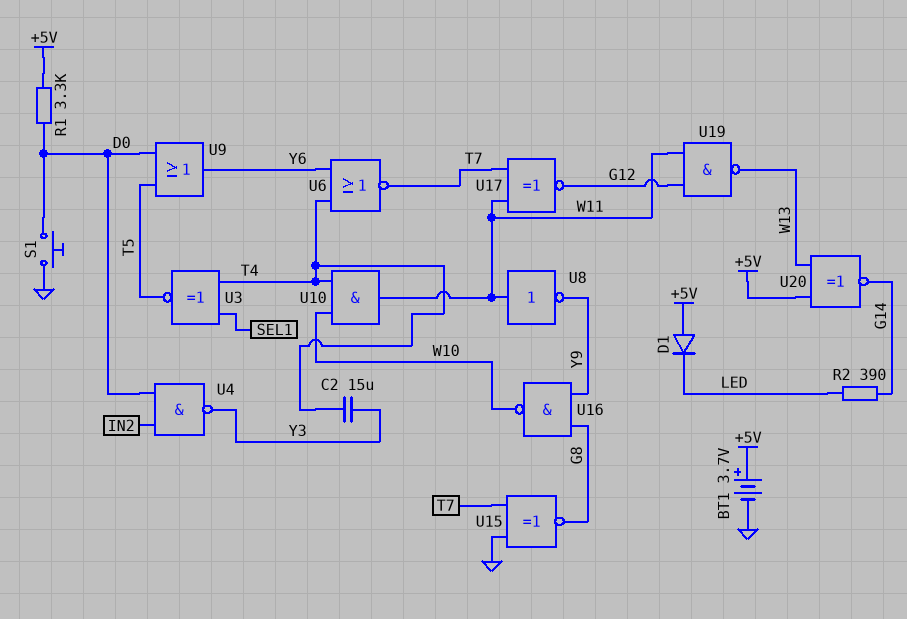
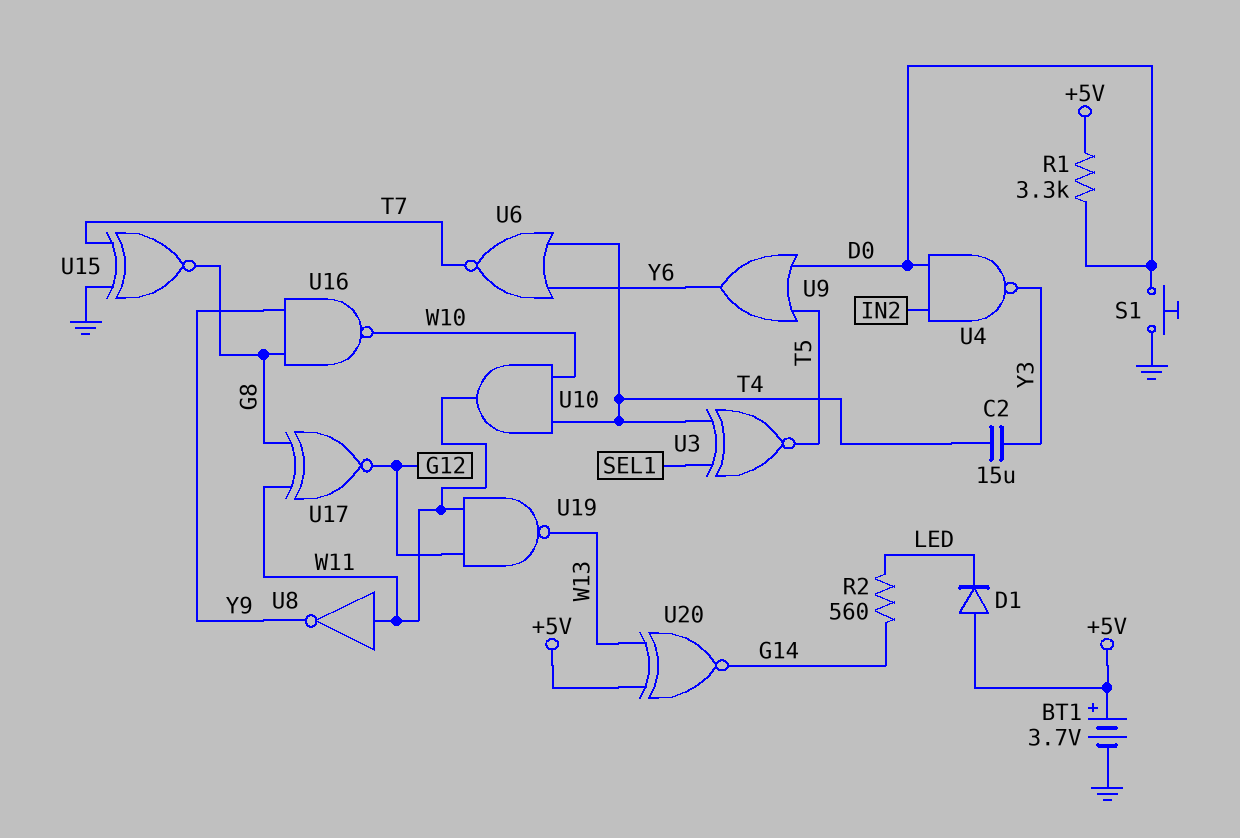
R2: 390 (G14, LED) -> 560 (G14, LED)
U17: XNOR (in T7, in W11, out G12) -> XNOR (in G8, in W11, out G12)

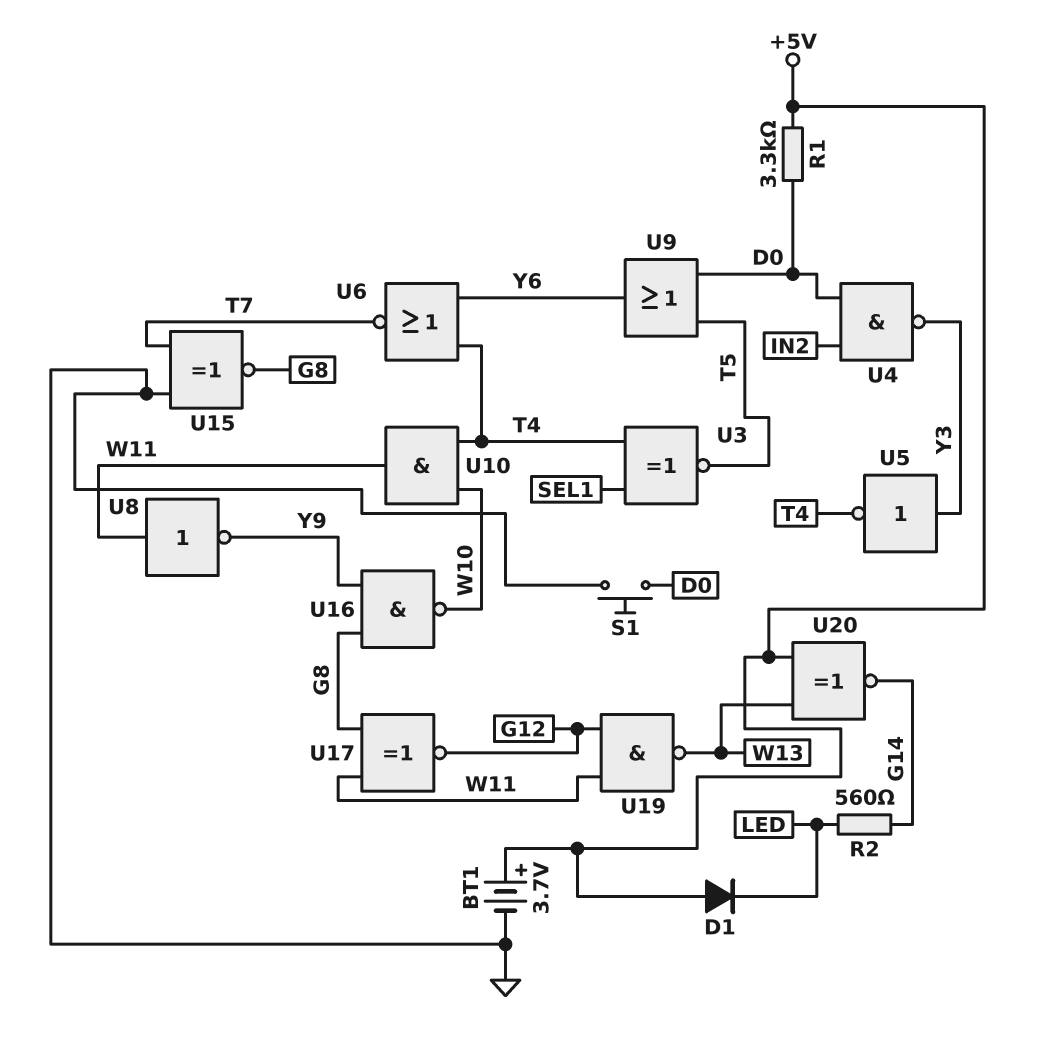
C2: 15uF (T4, Y3) -> none
U5: none -> NOT (in Y3, out T4)

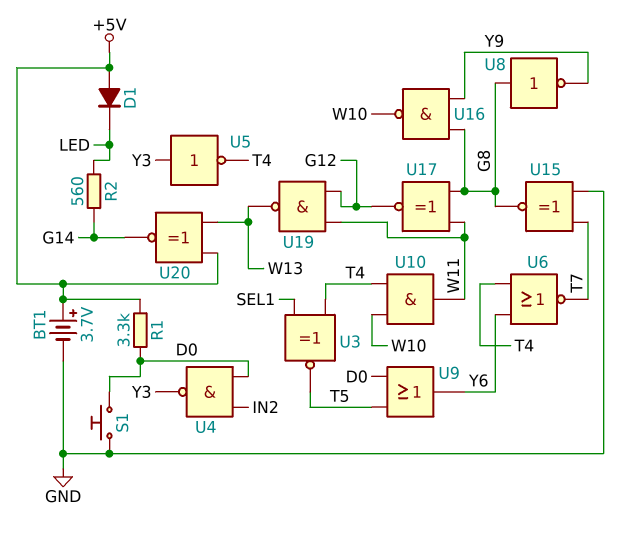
U8: NOT (in W11, out Y9) -> NOT (in G8, out Y9)

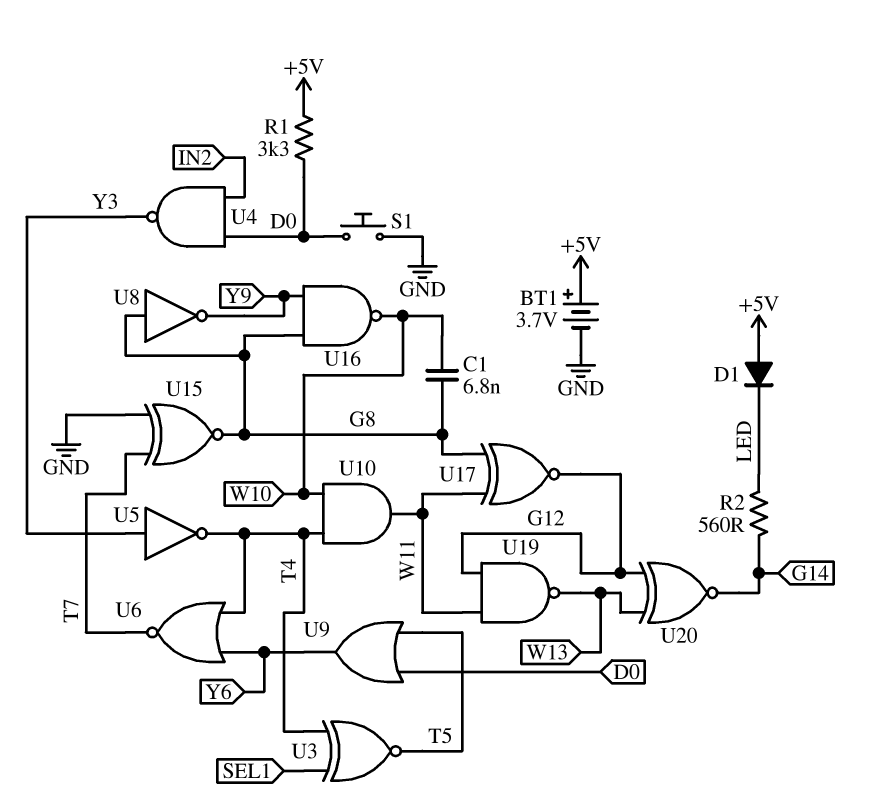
C1: none -> 6.8nF (G8, W10)
U20: XNOR (in +5V, in W13, out G14) -> XNOR (in G12, in W13, out G14)

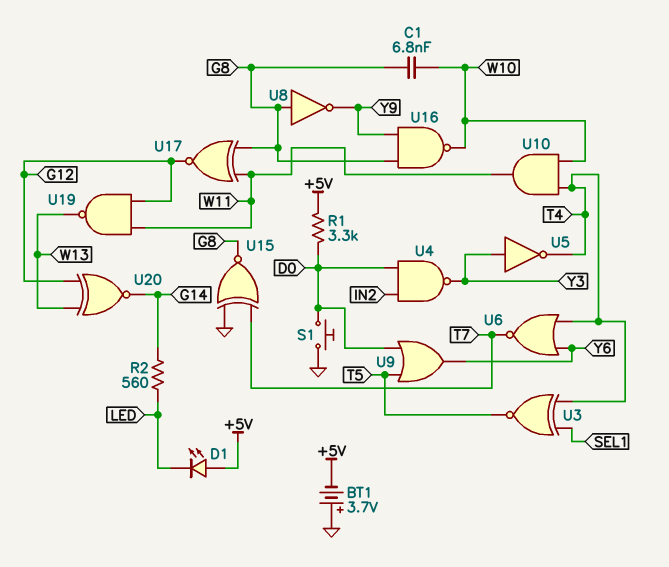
BT1: 3.7V (plus +5V, minus GND) -> 3.7V (plus GND, minus +5V)
D1: diode (A +5V, K LED) -> LED (A +5V, K LED)

